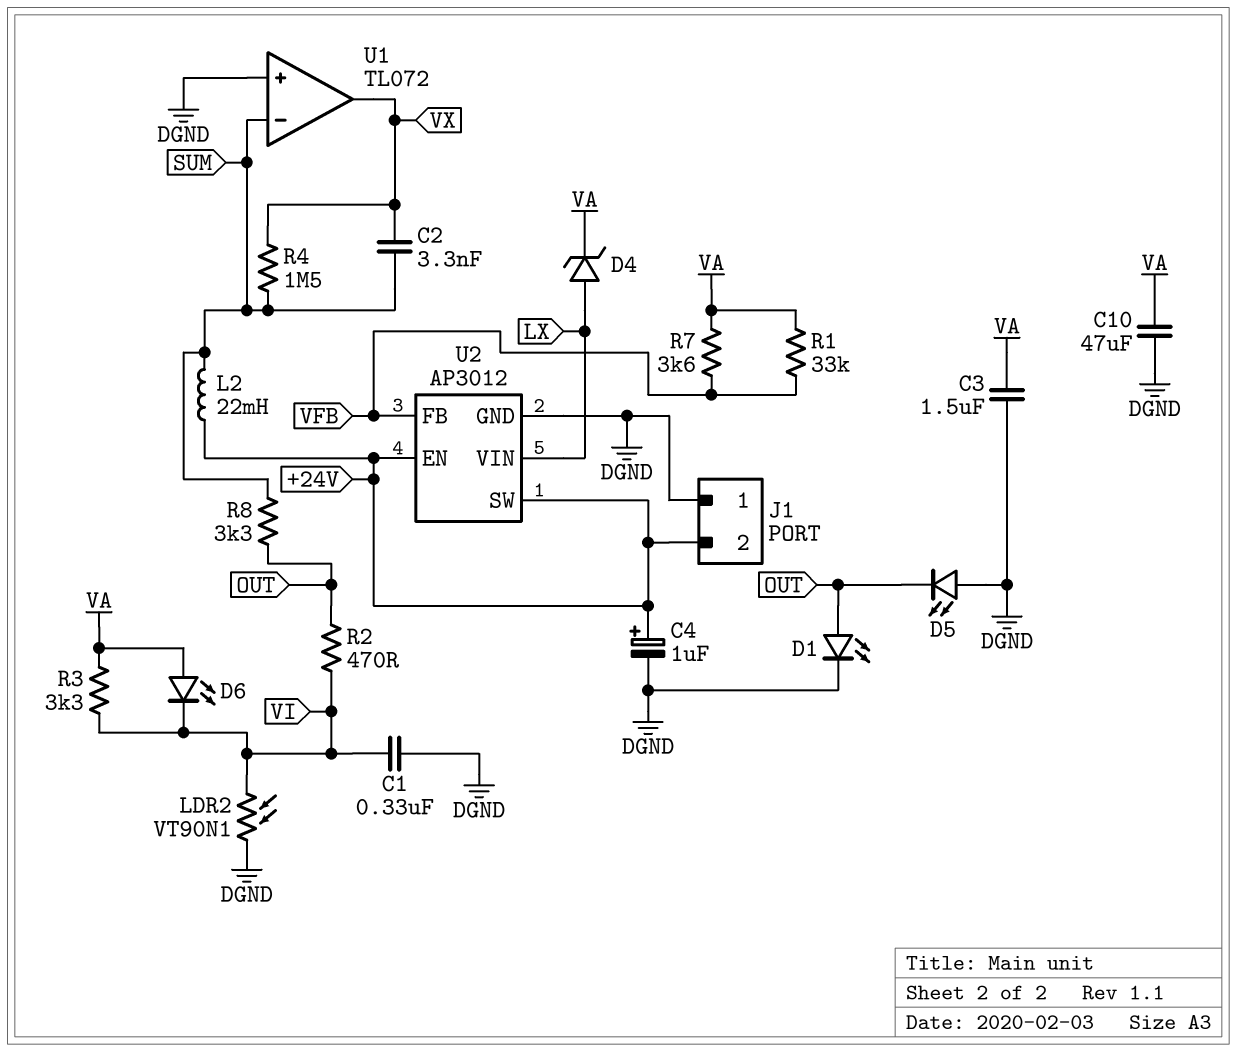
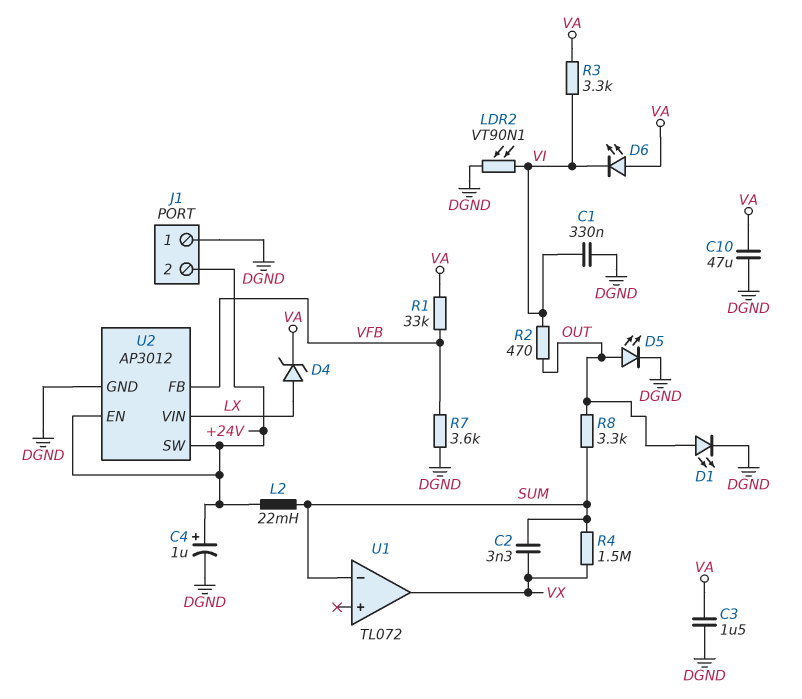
D5: LED (A DGND, K OUT) -> LED (A OUT, K DGND)
R7: 3.6k (VA, VFB) -> 3.6k (DGND, VFB)
U1 pin in+: DGND -> none

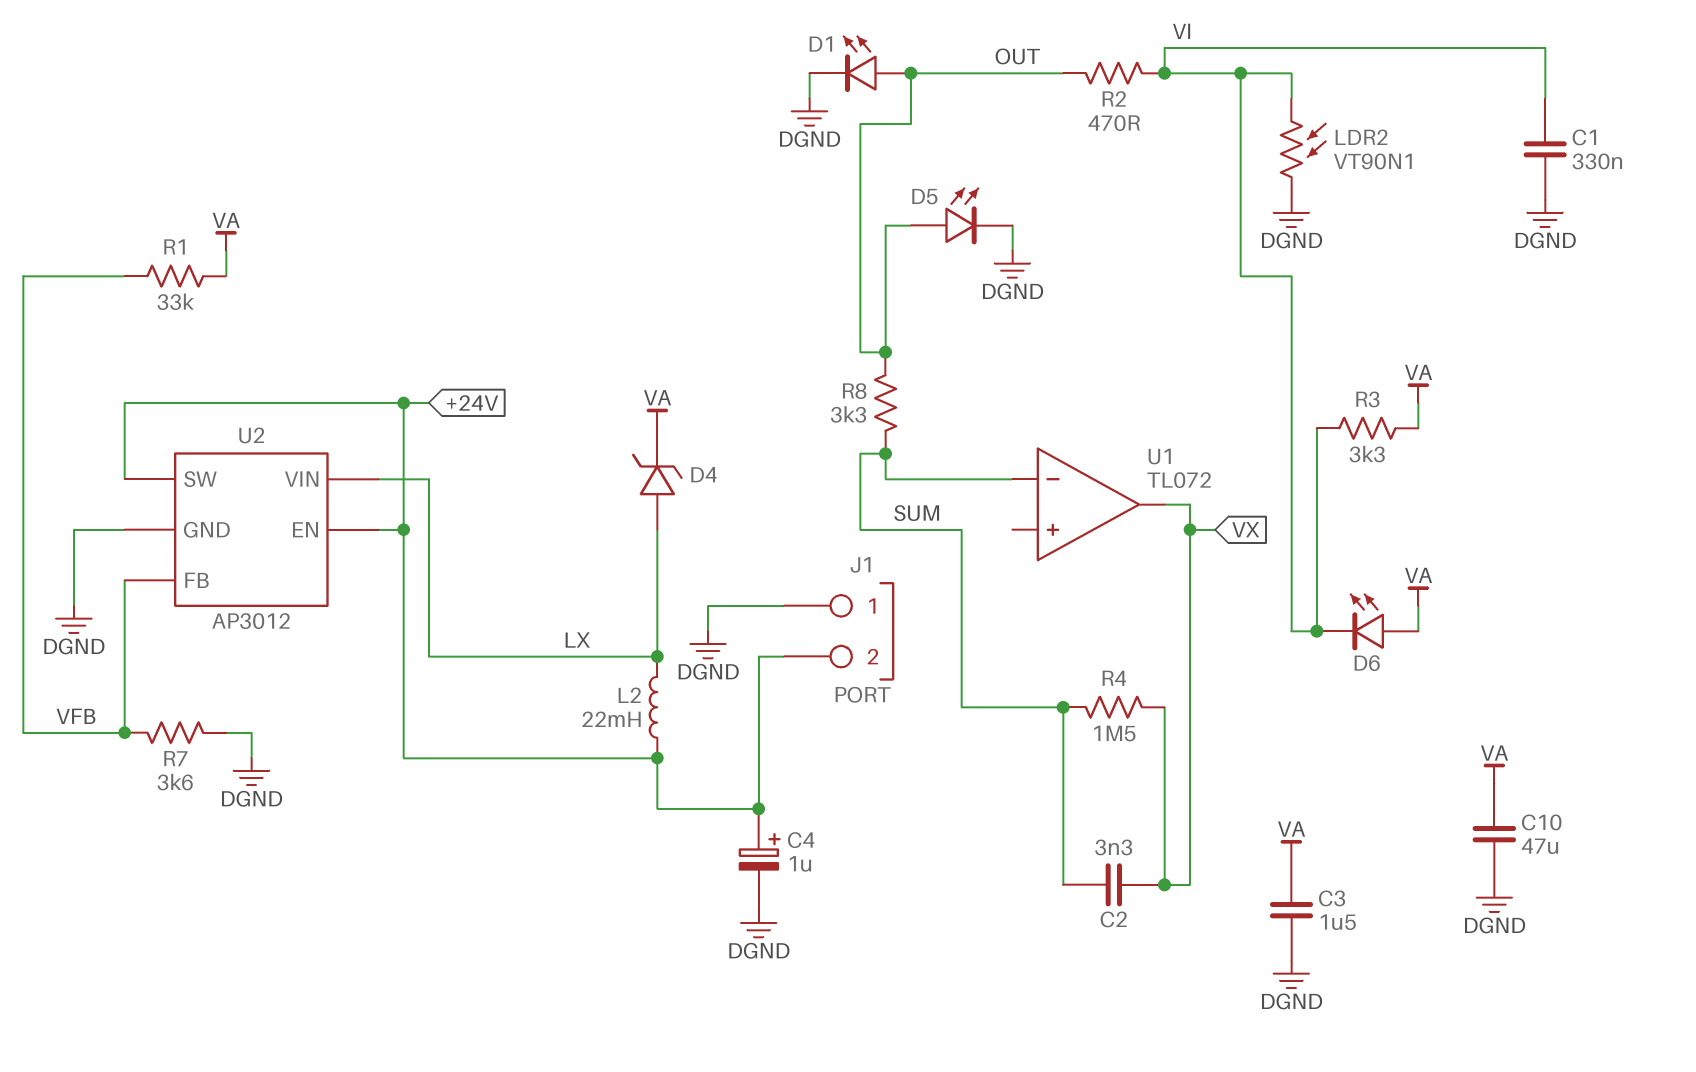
L2: 22mH (+24V, SUM) -> 22mH (+24V, LX)

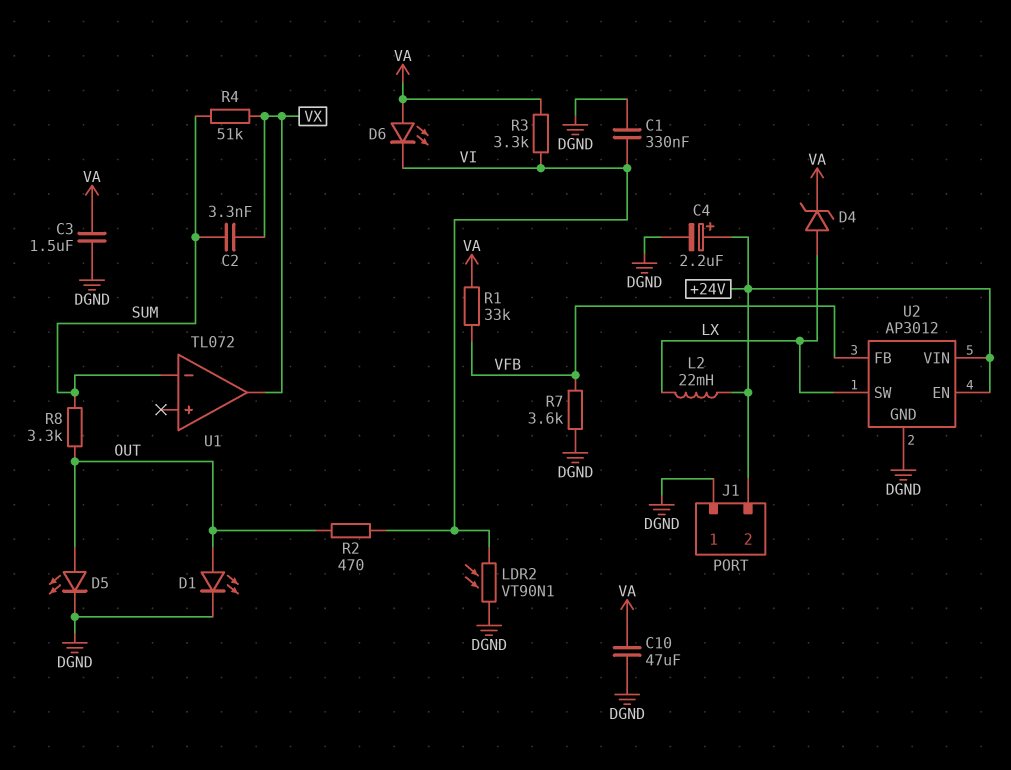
C4: 1uF (plus +24V, minus DGND) -> 2.2uF (plus +24V, minus DGND)
R4: 1.5M (SUM, VX) -> 51k (SUM, VX)
U2 pin SW: +24V -> LX
U2 pin VIN: LX -> +24V

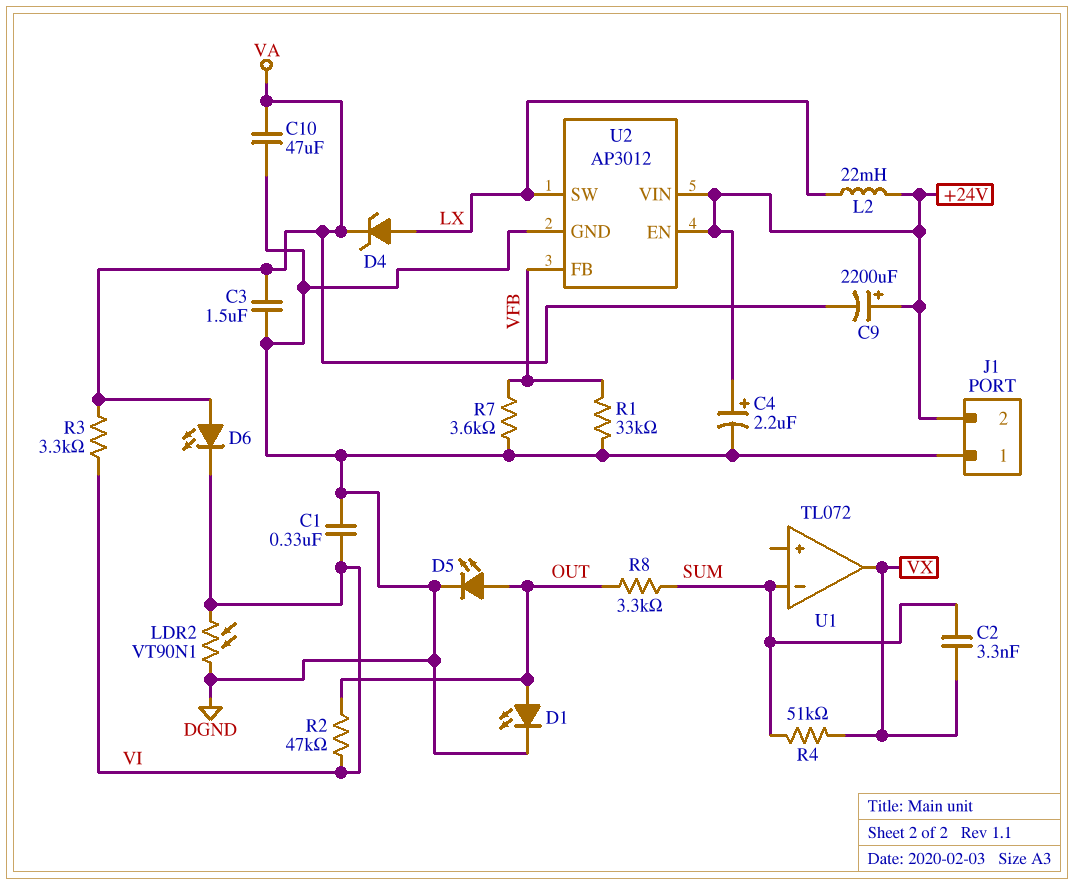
C9: none -> 2200uF (plus +24V, minus VA)
R1: 33k (VA, VFB) -> 33k (DGND, VFB)
R2: 470 (OUT, VI) -> 47k (OUT, VI)

